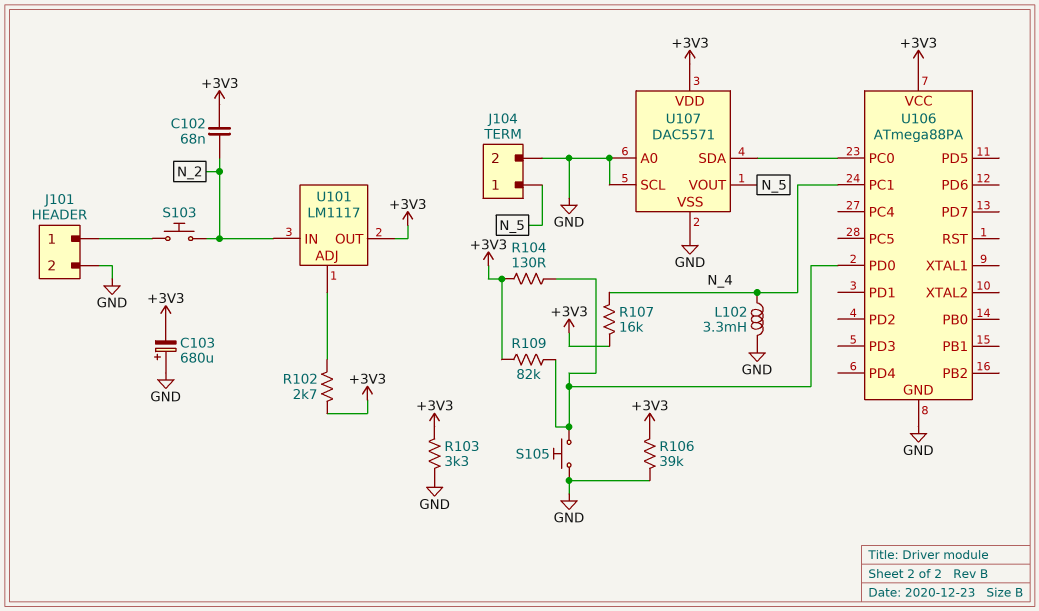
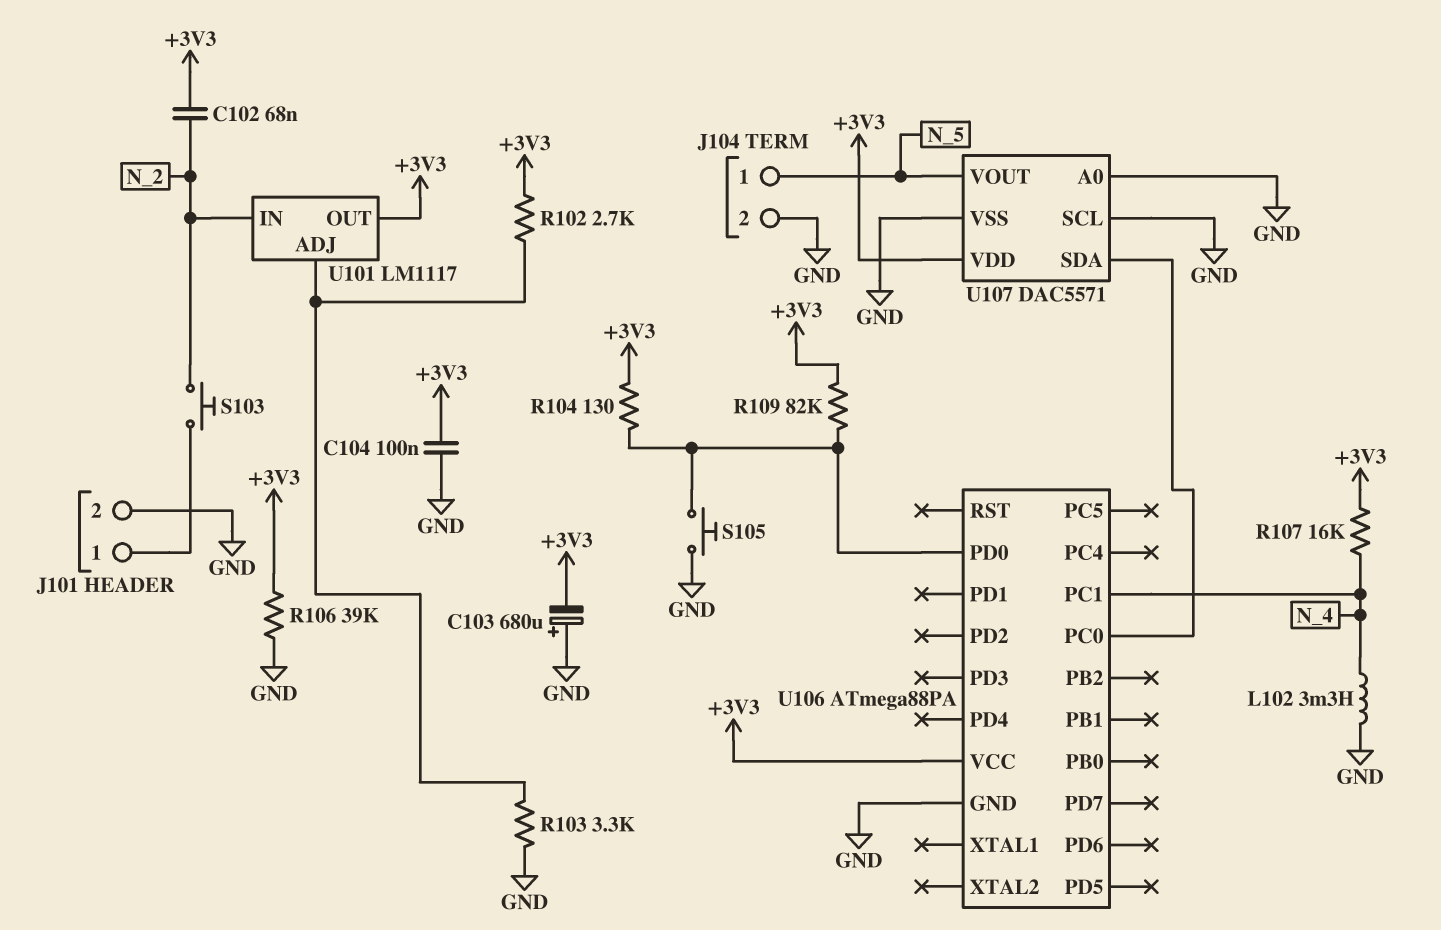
C104: none -> 100nF (+3V3, GND)
R103: 3.3k (+3V3, GND) -> 3.3k (GND, U101/ADJ)

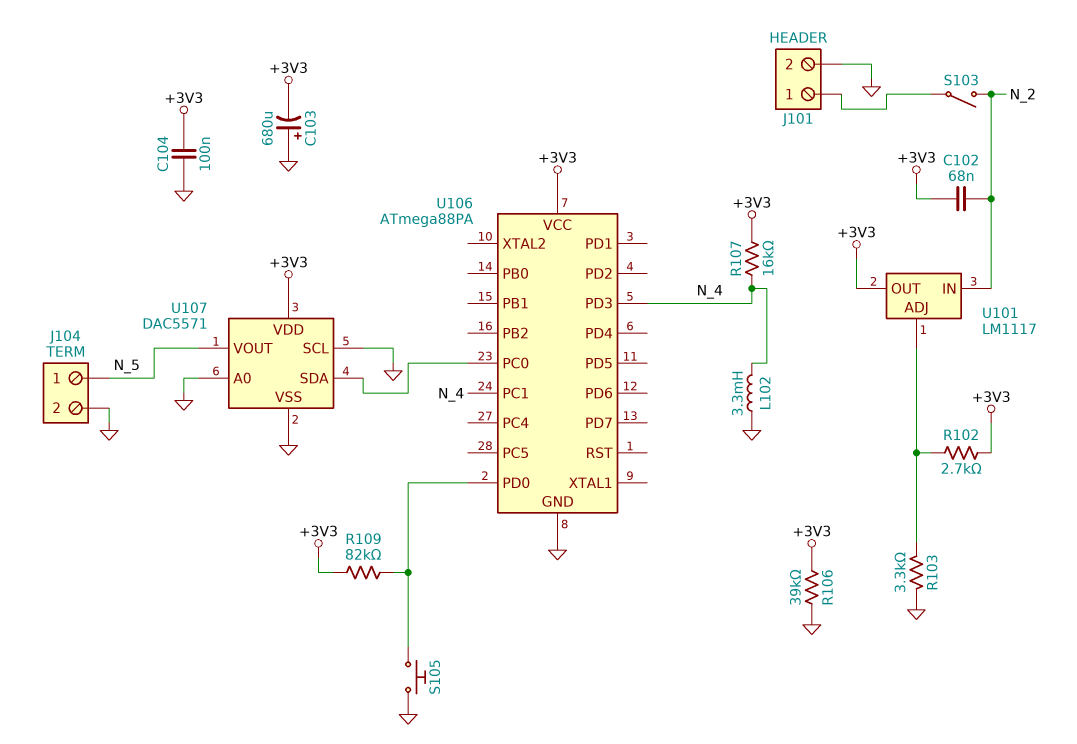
R104: 130 (+3V3, U106/PD0) -> none
S103: button (J101/1, N_2) -> switch (J101/1, N_2)
U106 pin PD3: none -> N_4

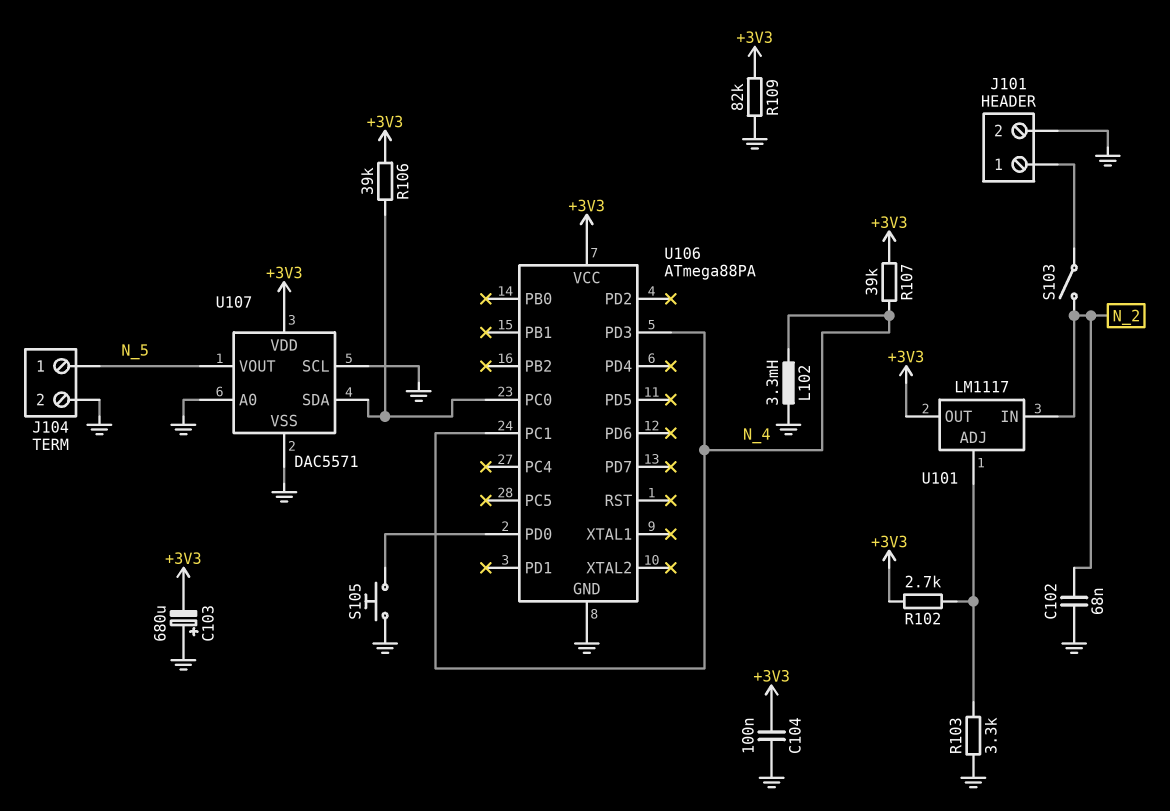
C102: 68nF (+3V3, N_2) -> 68nF (GND, N_2)
R106: 39k (+3V3, GND) -> 39k (+3V3, U106/PC0)
R107: 16k (+3V3, N_4) -> 39k (+3V3, N_4)
R109: 82k (+3V3, U106/PD0) -> 82k (+3V3, GND)

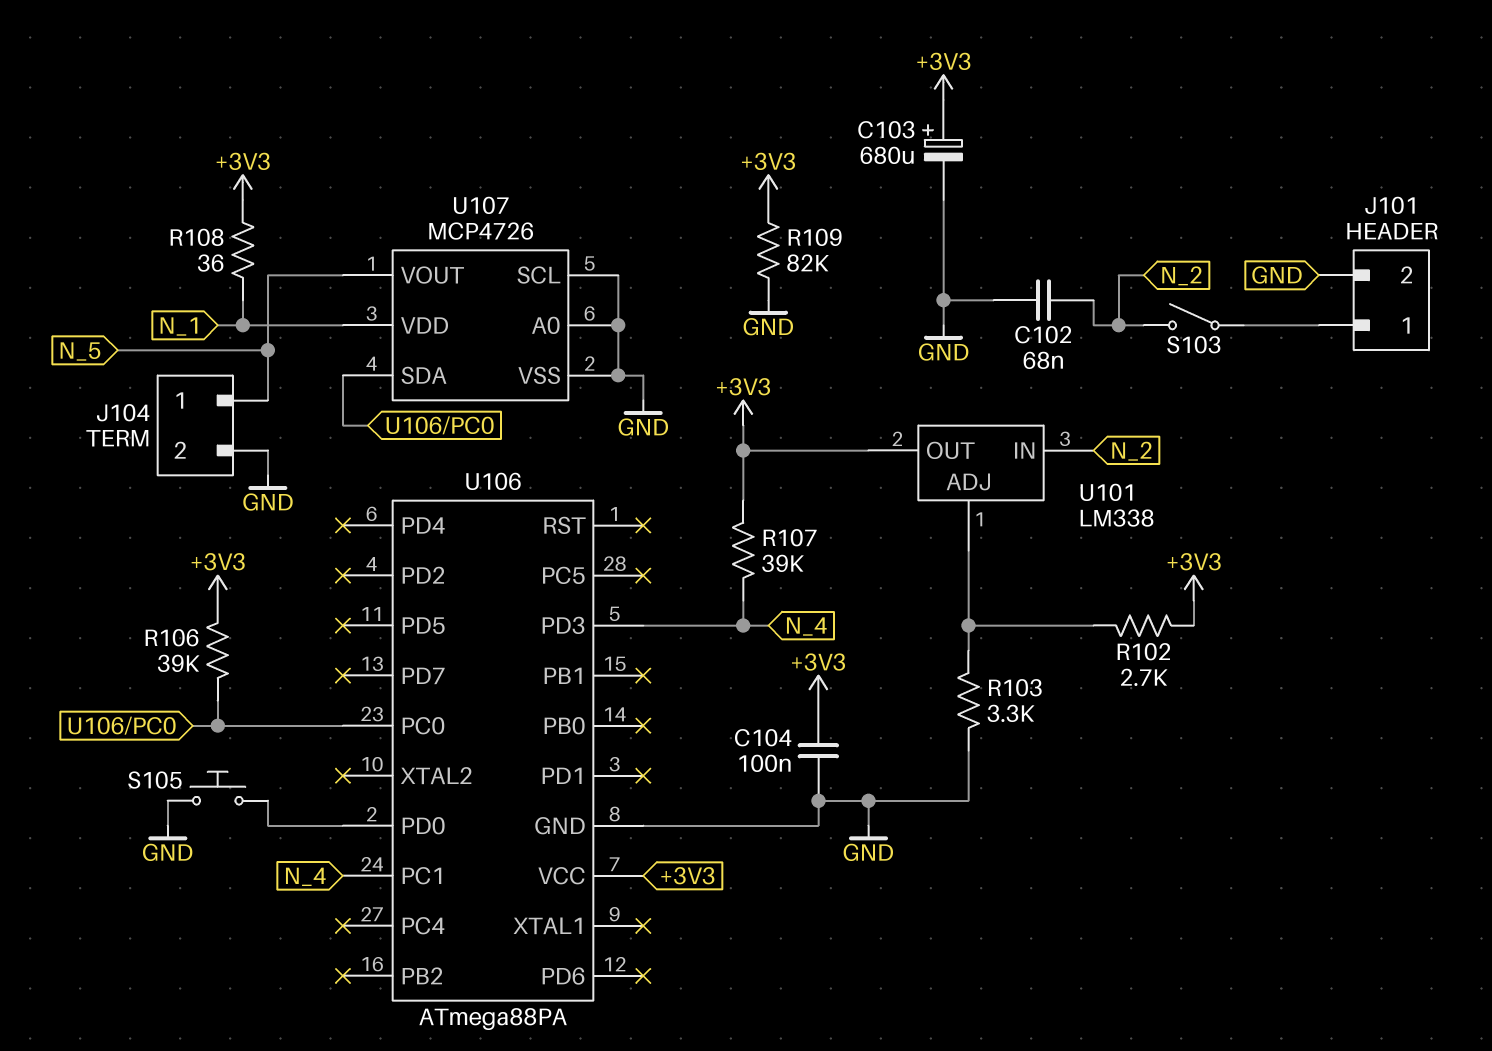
C103: 680uF (plus GND, minus +3V3) -> 680uF (plus +3V3, minus GND)
L102: 3.3mH (GND, N_4) -> none
R108: none -> 36 (+3V3, N_1)
U101: LM1117 -> LM338
U107: DAC5571 -> MCP4726
U107 pin VDD: +3V3 -> N_1

